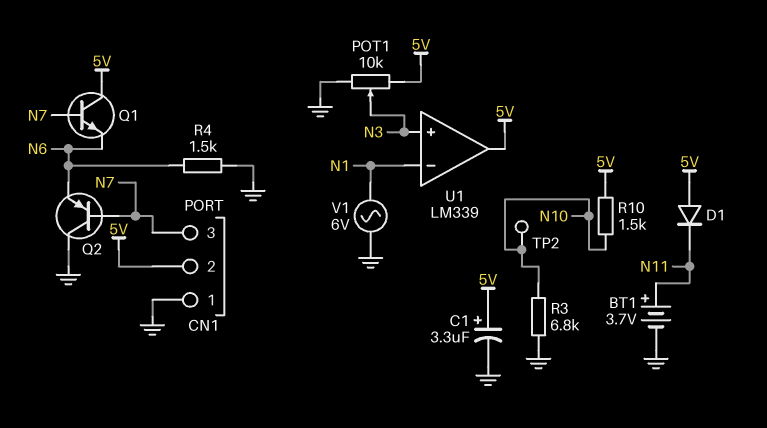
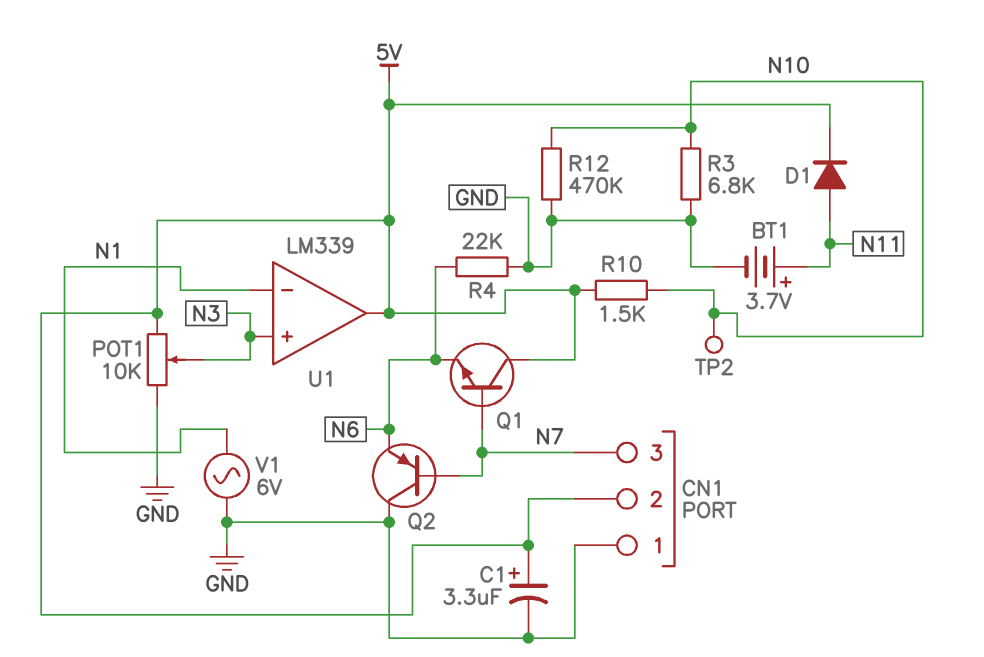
D1: diode (A 5V, K N11) -> diode (A N11, K 5V)
R4: 1.5k (GND, N6) -> 22k (GND, N6)
R12: none -> 470k (GND, N10)

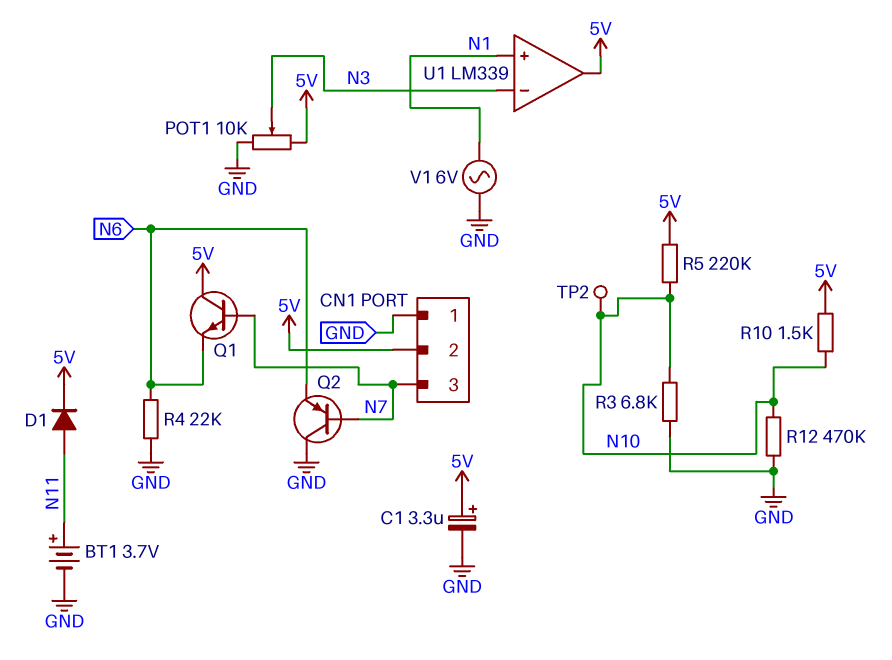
R5: none -> 220k (5V, N10)
U1 pin in+: N3 -> N1
U1 pin in-: N1 -> N3

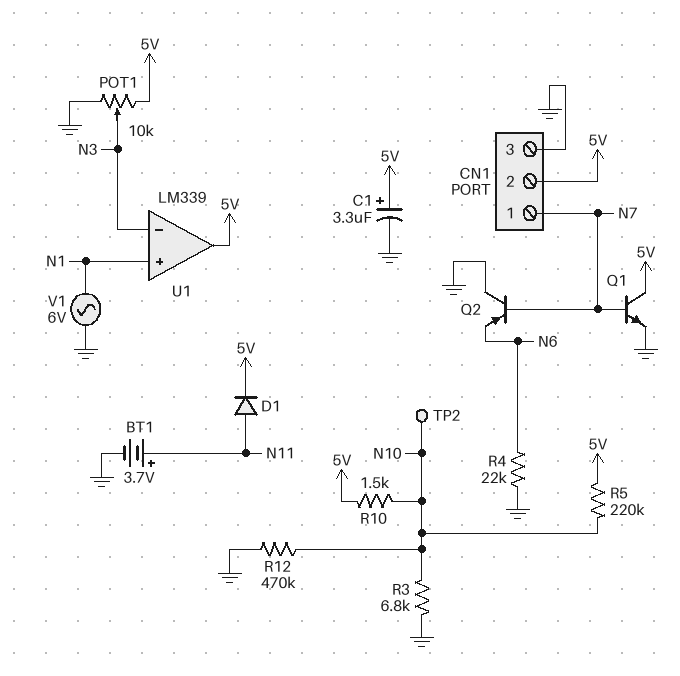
CN1 pin 1: GND -> N7
CN1 pin 3: N7 -> GND
Q1: NPN (B N7, C 5V, E N6) -> NPN (B N7, C 5V, E GND)

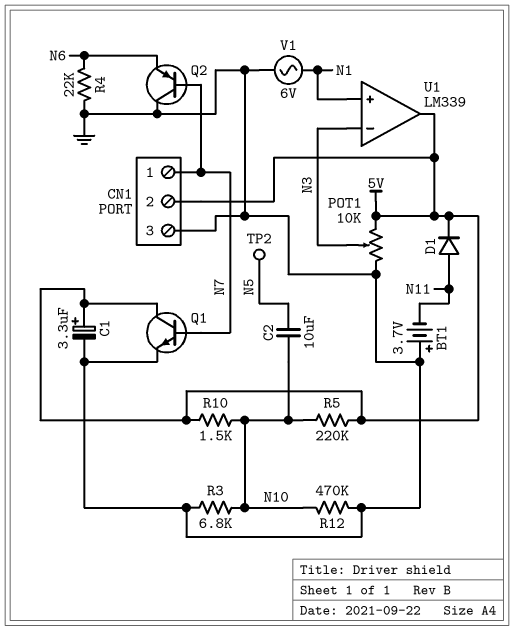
BT1: 3.7V (plus N11, minus GND) -> 3.7V (plus GND, minus N11)
C2: none -> 10uF (N5, N10)
TP2: test point (N10) -> test point (N5)

